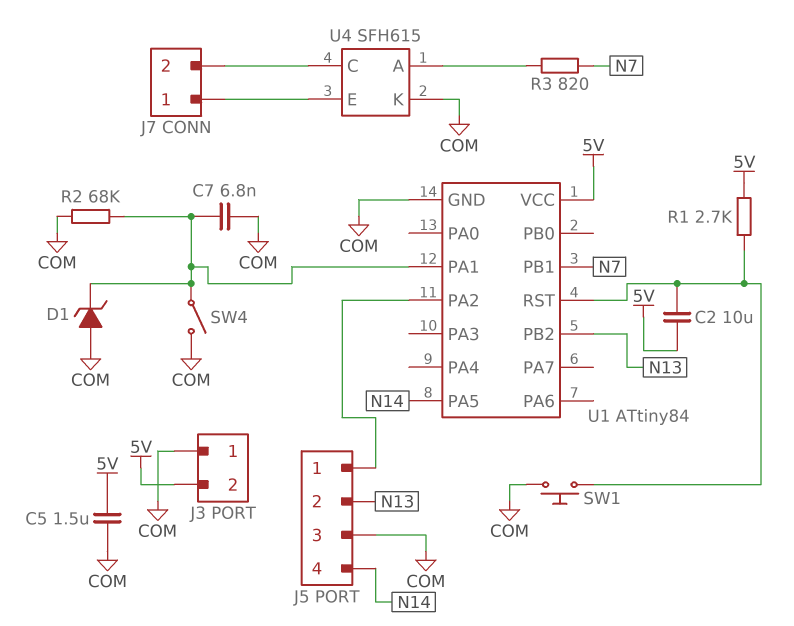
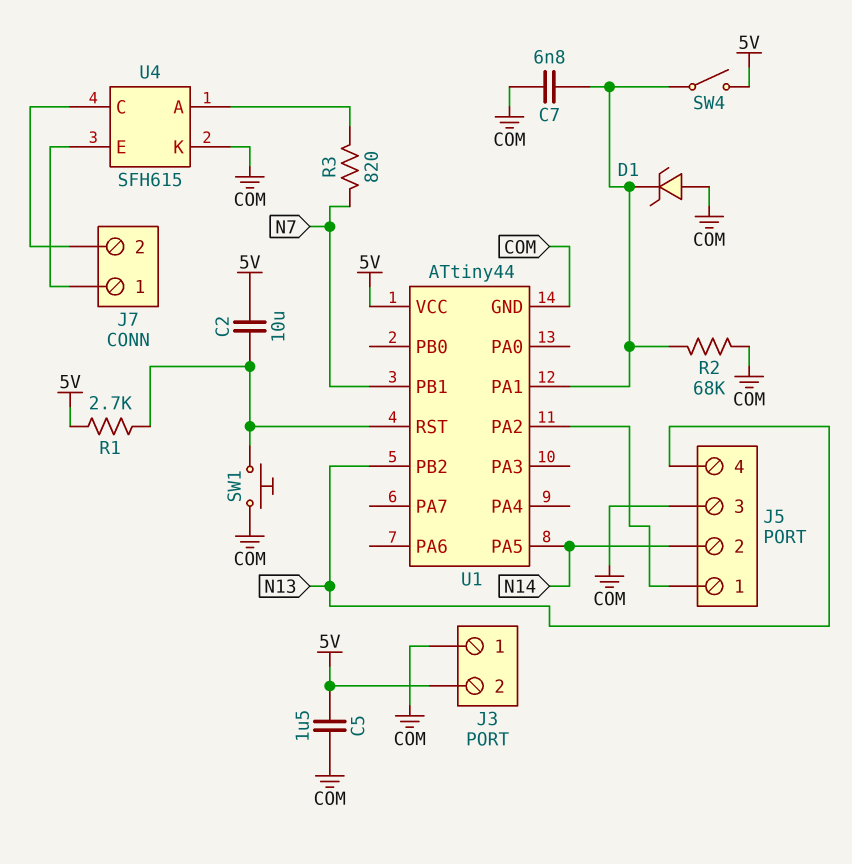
J5 pin 2: N13 -> N14
J5 pin 4: N14 -> N13
SW4: switch (COM, U1/PA1) -> switch (5V, U1/PA1)
U1: ATtiny84 -> ATtiny44

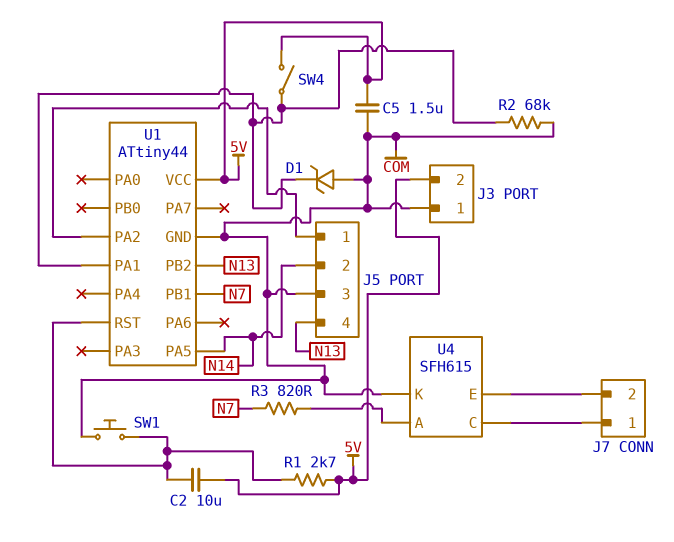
C7: 6.8nF (COM, U1/PA1) -> none
U4 pin C: J7/2 -> J7/1
U4 pin E: J7/1 -> J7/2

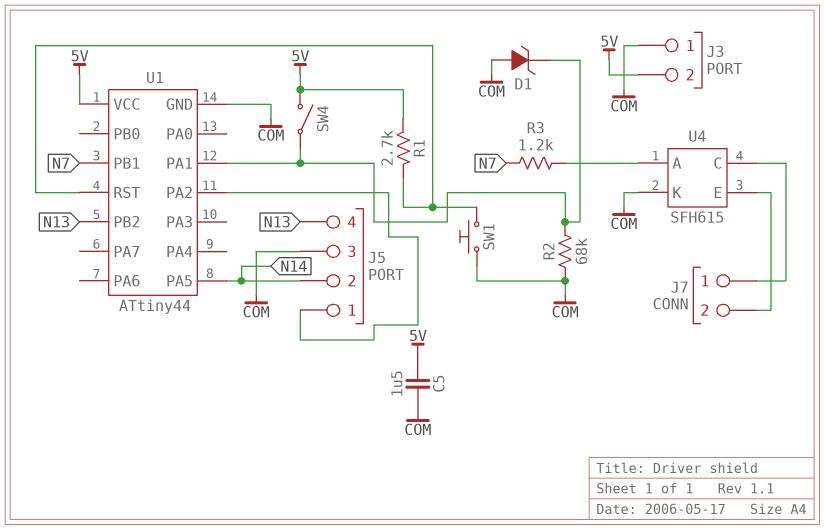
C2: 10uF (5V, U1/RST) -> none
R3: 820 (N7, U4/A) -> 1.2k (N7, U4/A)

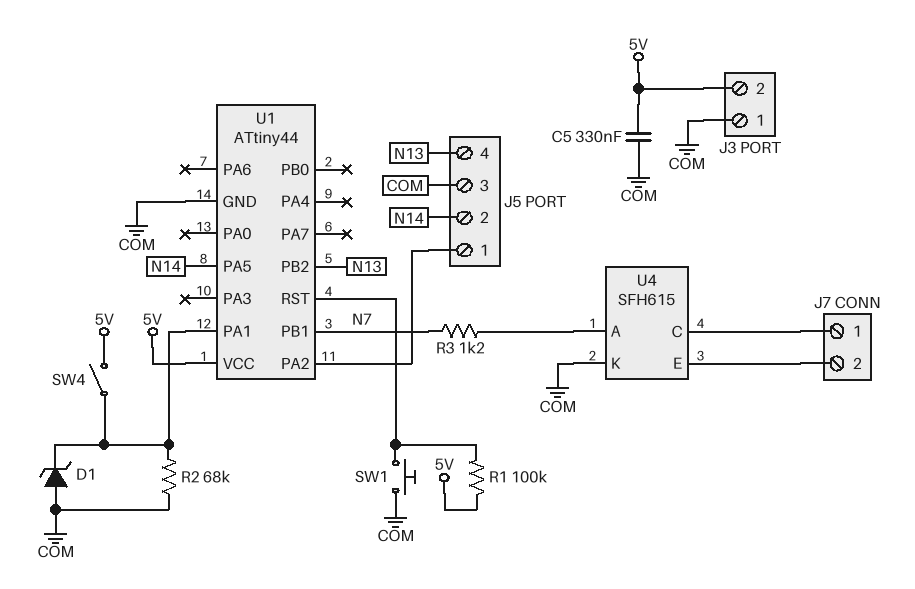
C5: 1.5uF (5V, COM) -> 330nF (5V, COM)
R1: 2.7k (5V, U1/RST) -> 100k (5V, U1/RST)

